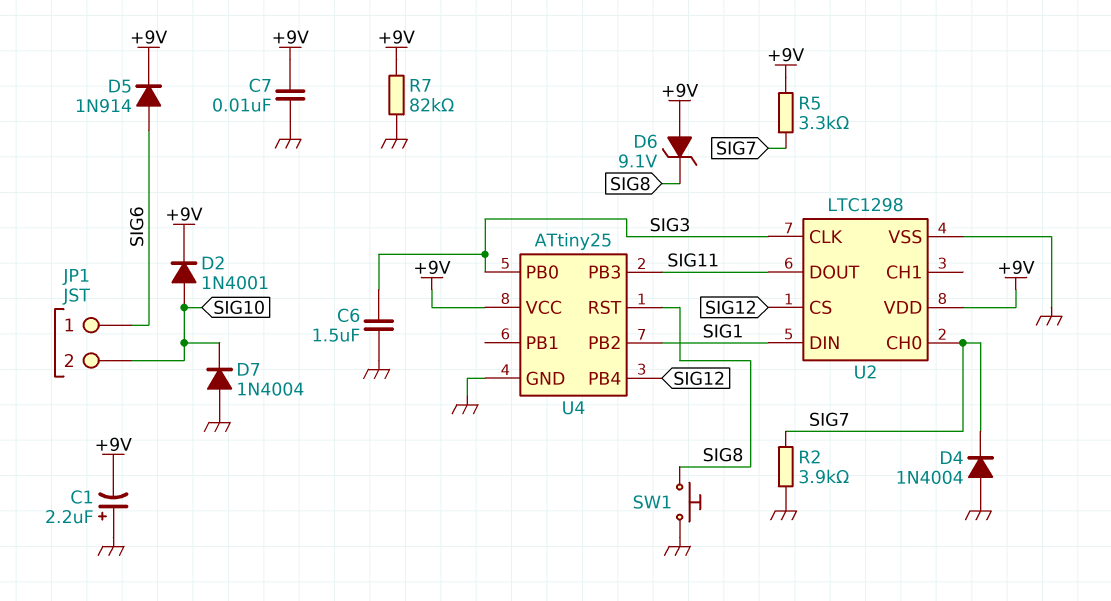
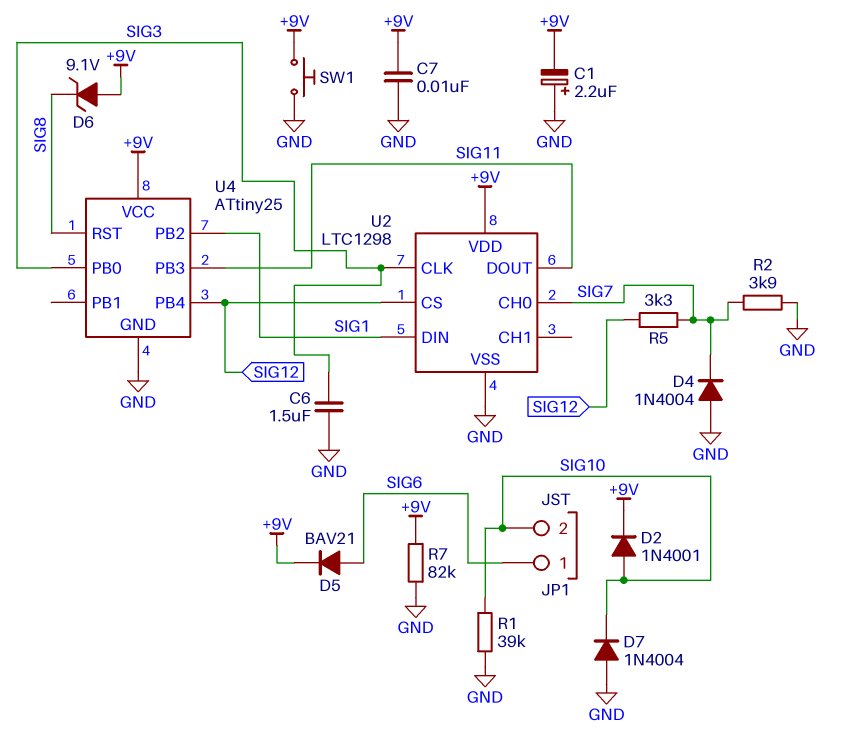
D5: diode 1N914 (A SIG6, K +9V) -> diode BAV21 (A SIG6, K +9V)
R1: none -> 39k (GND, SIG10)
R5: 3.3k (+9V, SIG7) -> 3.3k (SIG7, SIG12)
SW1: button (GND, SIG8) -> button (+9V, GND)

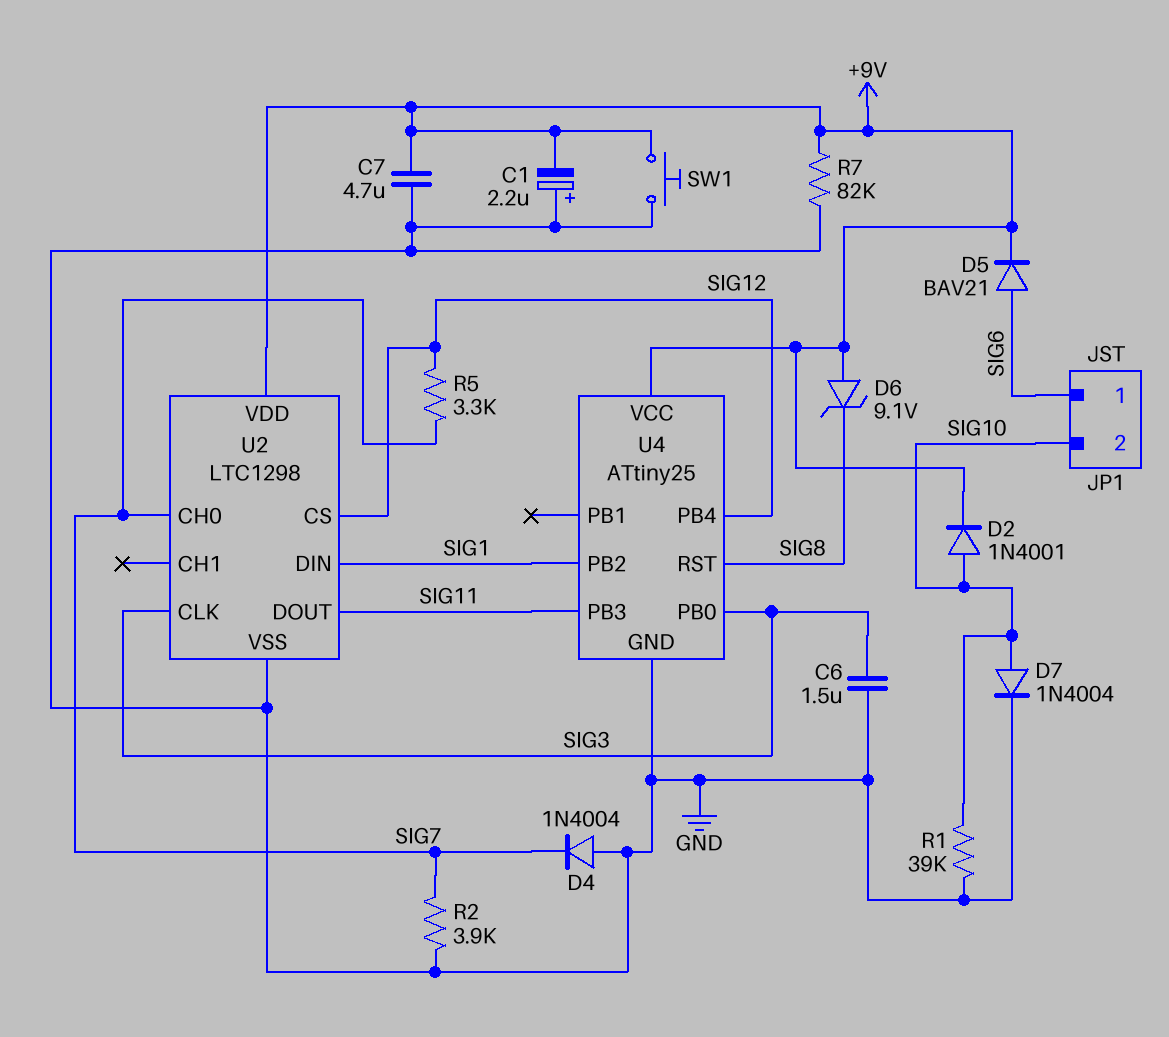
C7: 10nF (+9V, GND) -> 4.7uF (+9V, GND)
D7: diode 1N4004 (A GND, K SIG10) -> diode 1N4004 (A SIG10, K GND)

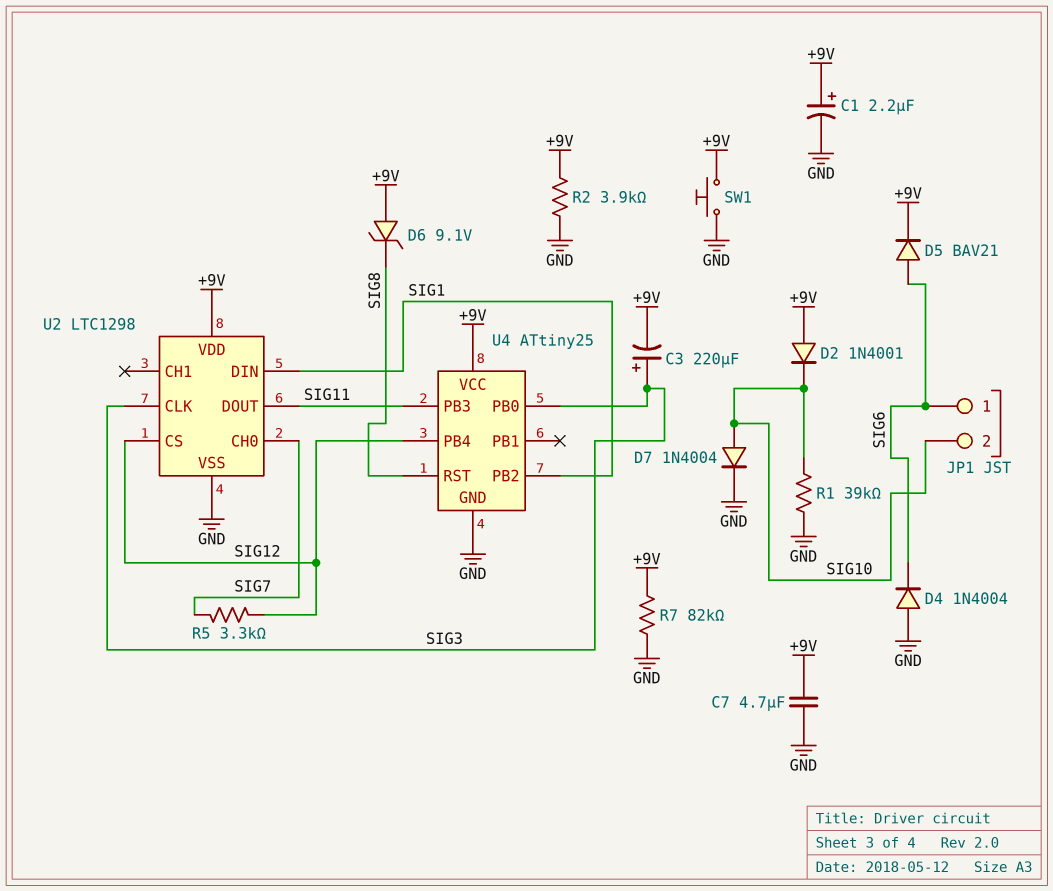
C1: 2.2uF (plus GND, minus +9V) -> 2.2uF (plus +9V, minus GND)
C3: none -> 220uF (plus SIG3, minus +9V)
C6: 1.5uF (GND, SIG3) -> none
D2: diode 1N4001 (A SIG10, K +9V) -> diode 1N4001 (A +9V, K SIG10)
D4: diode 1N4004 (A GND, K SIG7) -> diode 1N4004 (A GND, K SIG6)
R2: 3.9k (GND, SIG7) -> 3.9k (+9V, GND)

